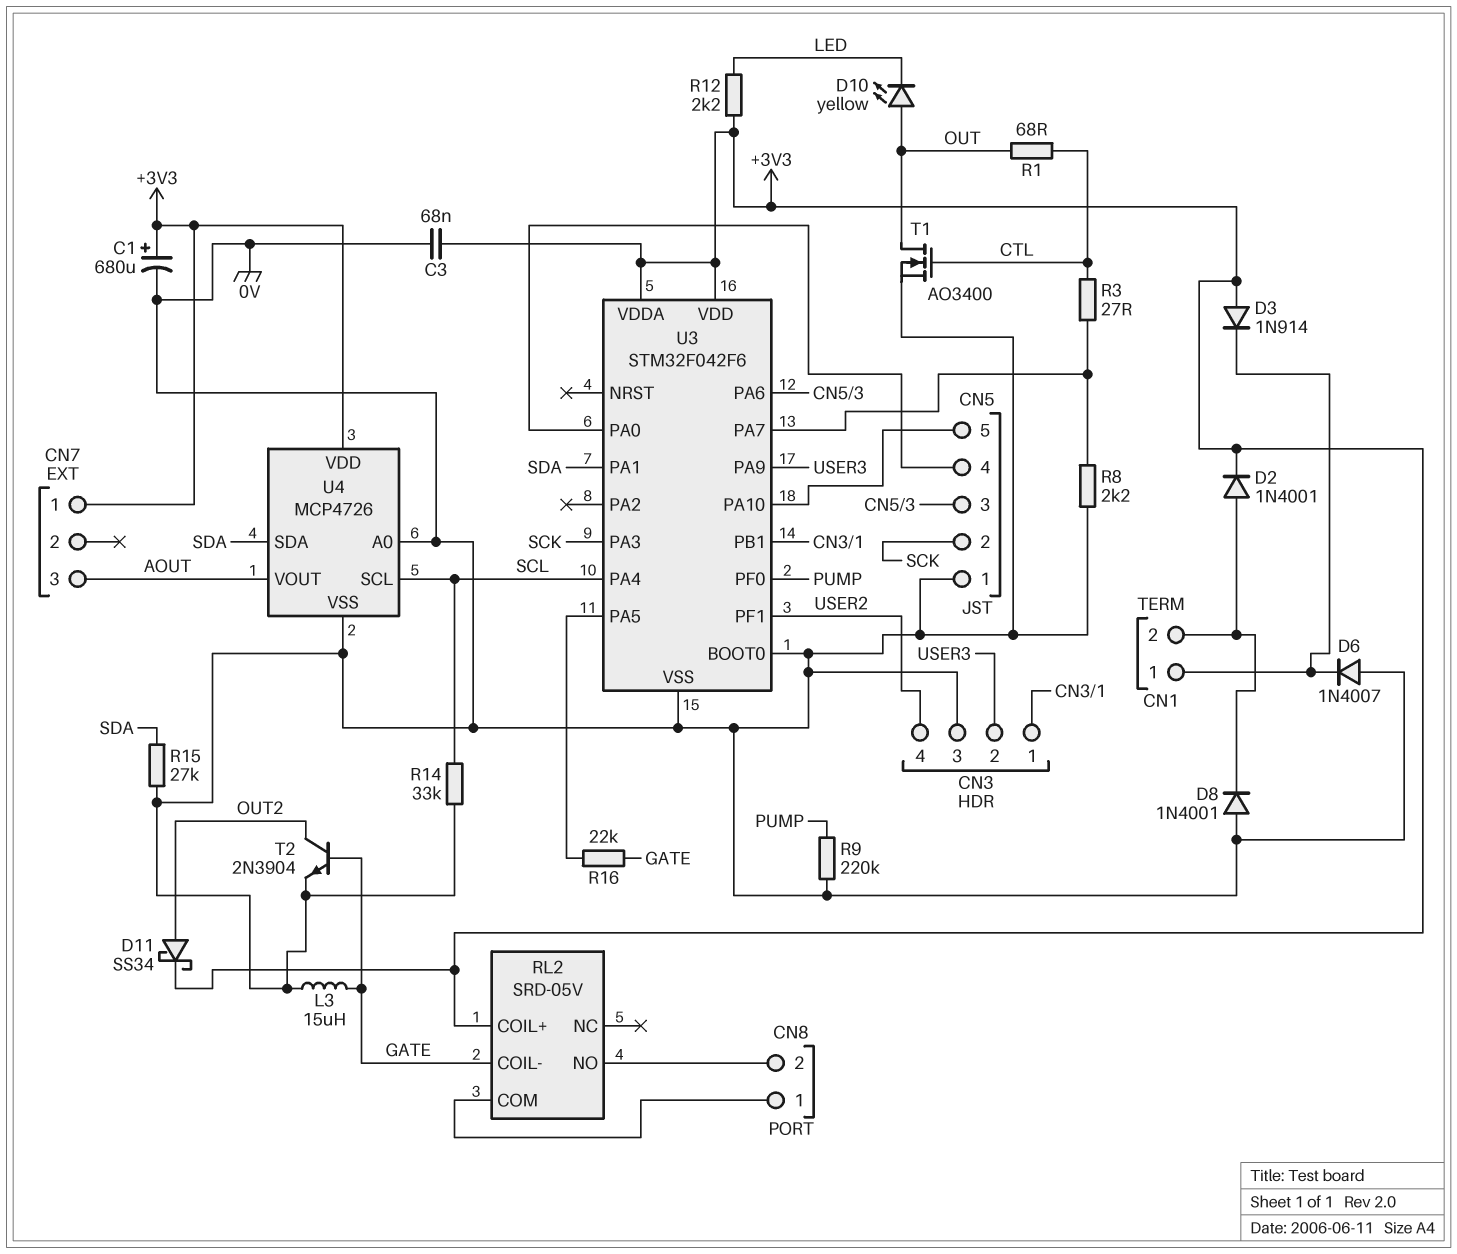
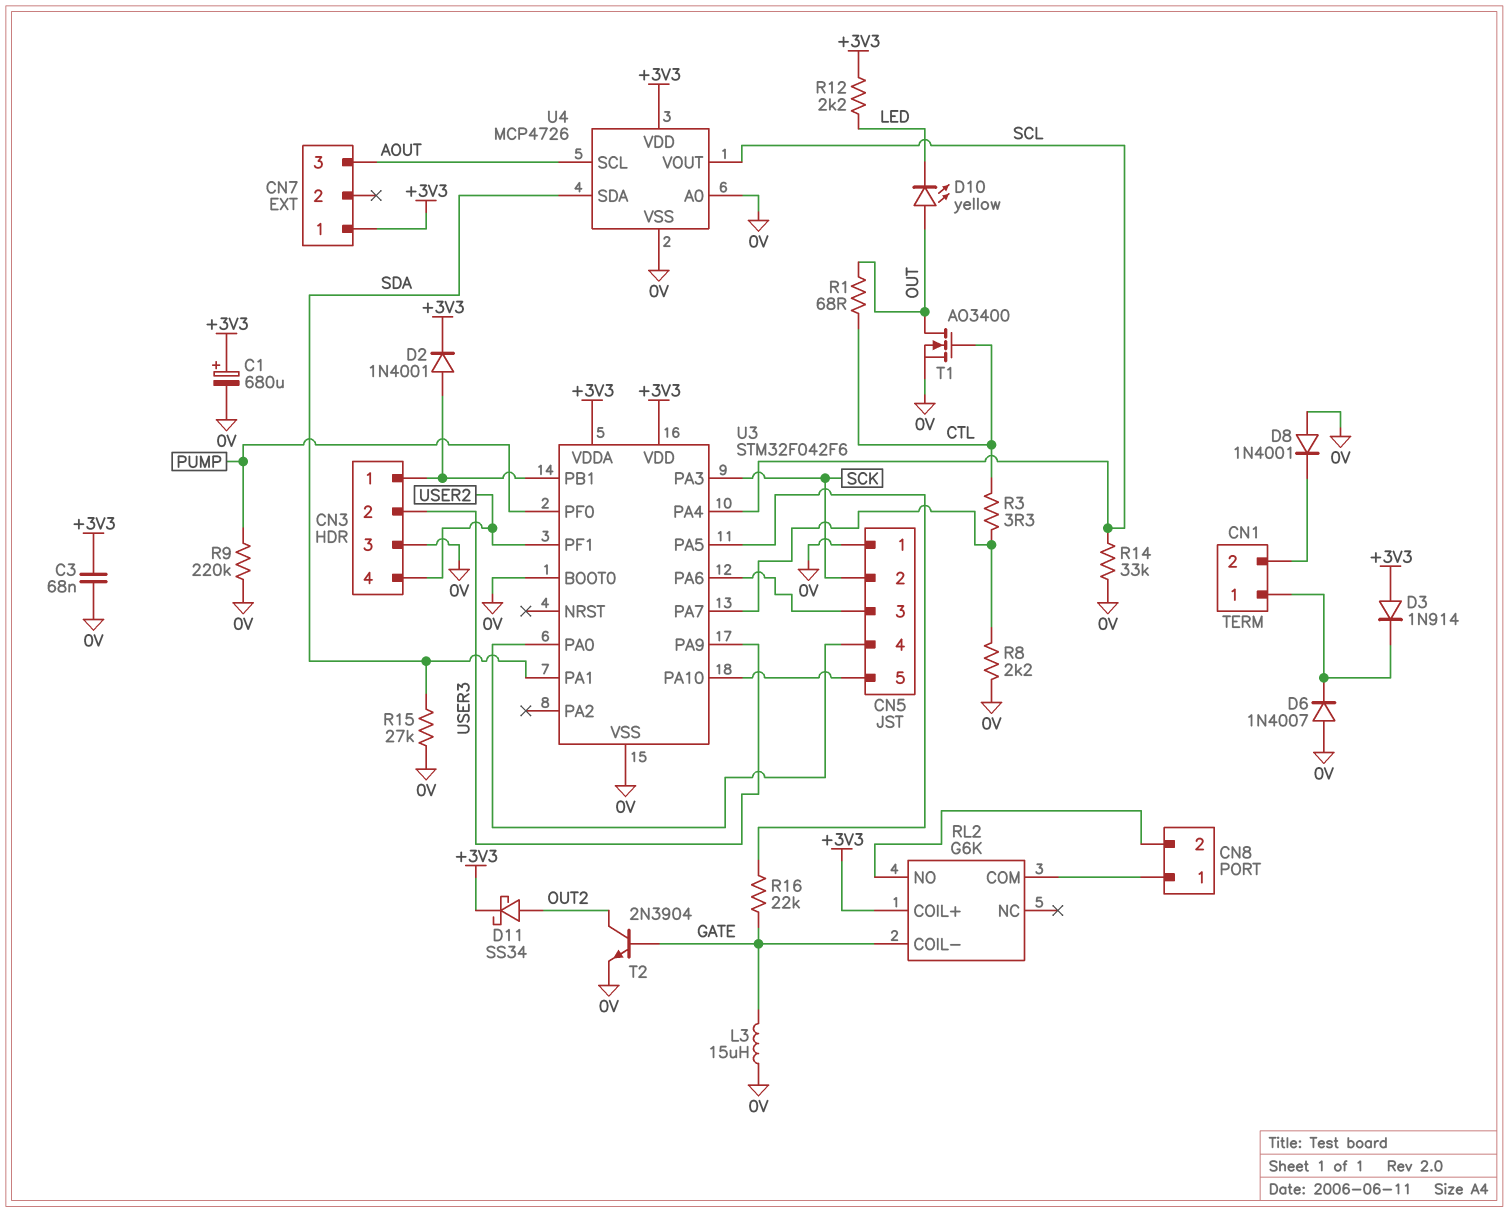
D2: diode 1N4001 (A CN1/2, K +3V3) -> diode 1N4001 (A CN3/1, K +3V3)
R3: 27 (CTL, U3/PA7) -> 3.3 (CTL, U3/PA7)
RL2: SRD-05V -> G6K
U4 pin SCL: SCL -> AOUT
U4 pin VOUT: AOUT -> SCL

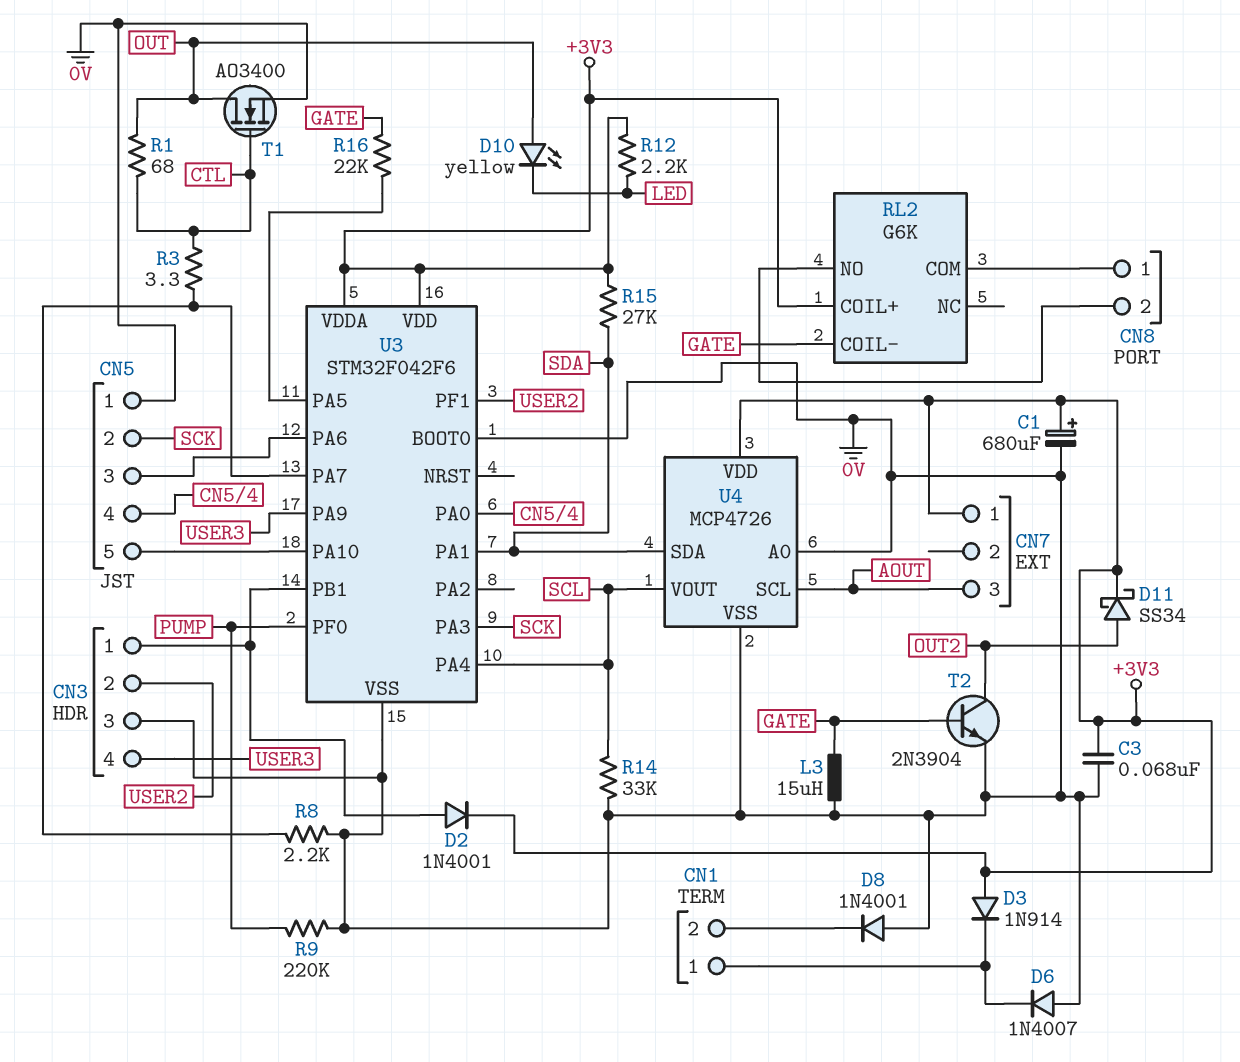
CN3 pin 2: USER3 -> USER2
CN3 pin 4: USER2 -> USER3
R15: 27k (0V, SDA) -> 27k (+3V3, SDA)

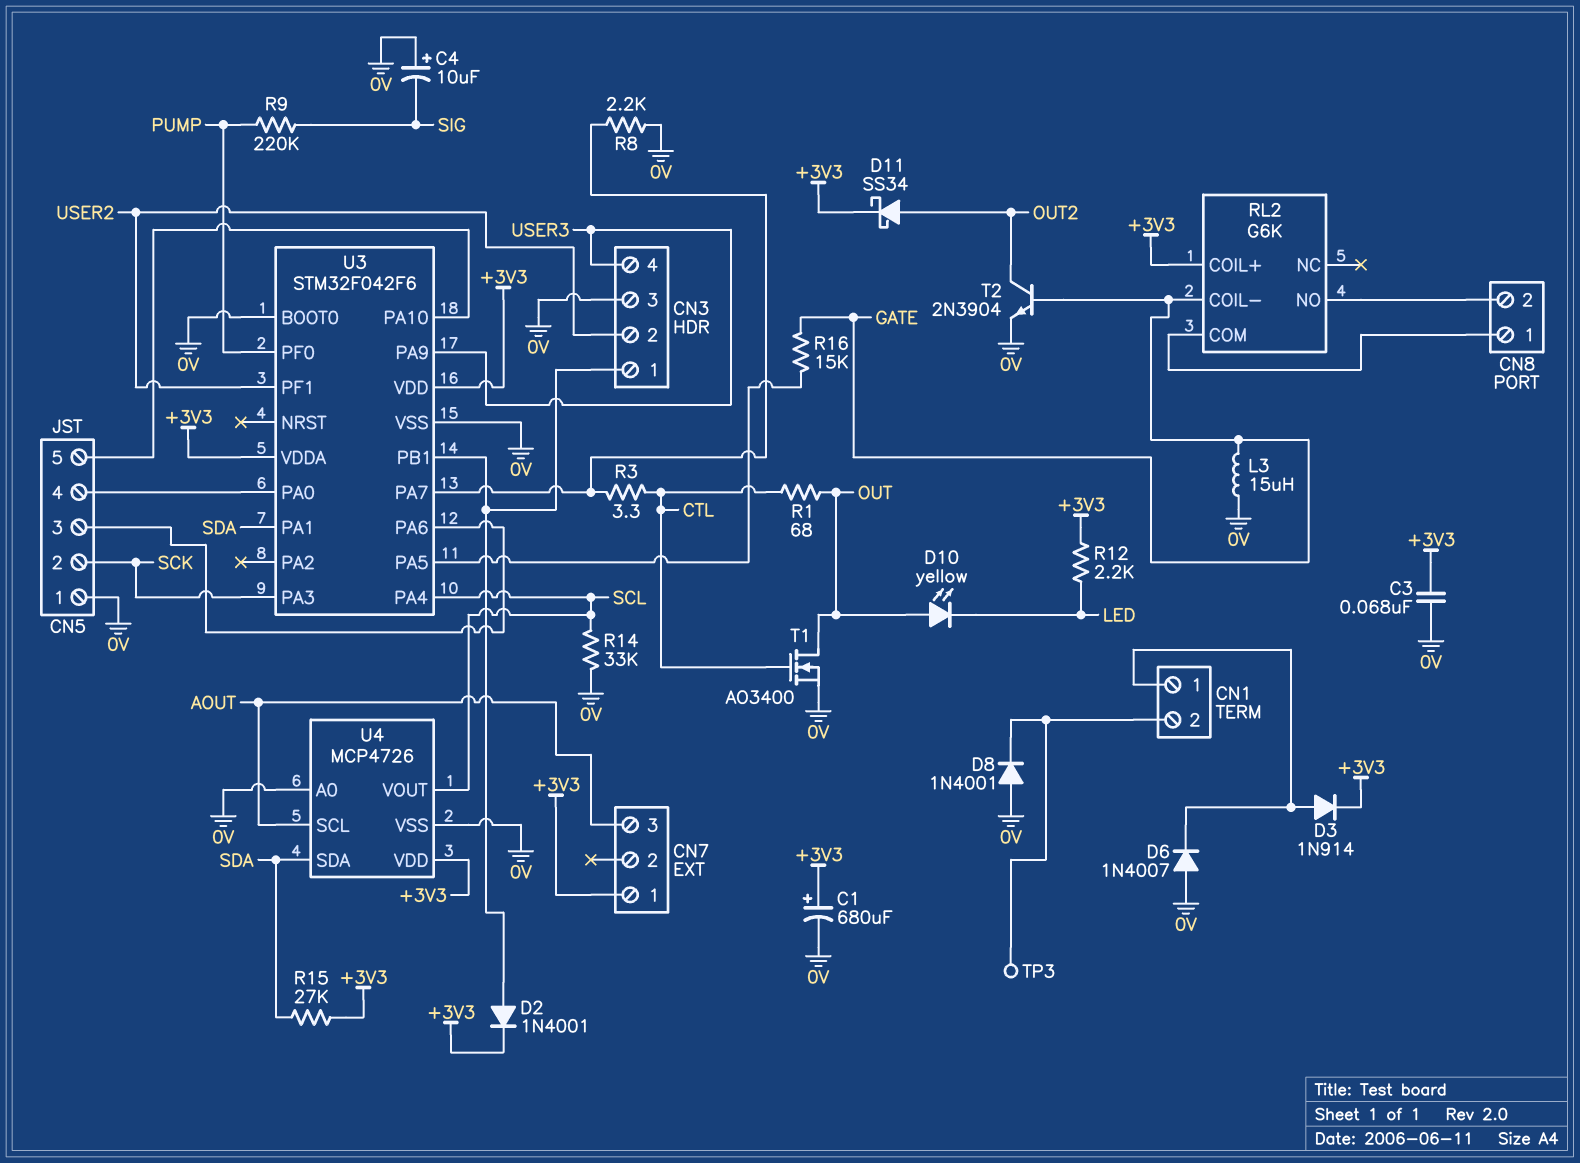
C4: none -> 10uF (plus 0V, minus SIG)
D3: diode 1N914 (A +3V3, K CN1/1) -> diode 1N914 (A CN1/1, K +3V3)
R9: 220k (0V, PUMP) -> 220k (PUMP, SIG)
R16: 22k (GATE, U3/PA5) -> 15k (GATE, U3/PA5)
TP3: none -> test point (CN1/2)

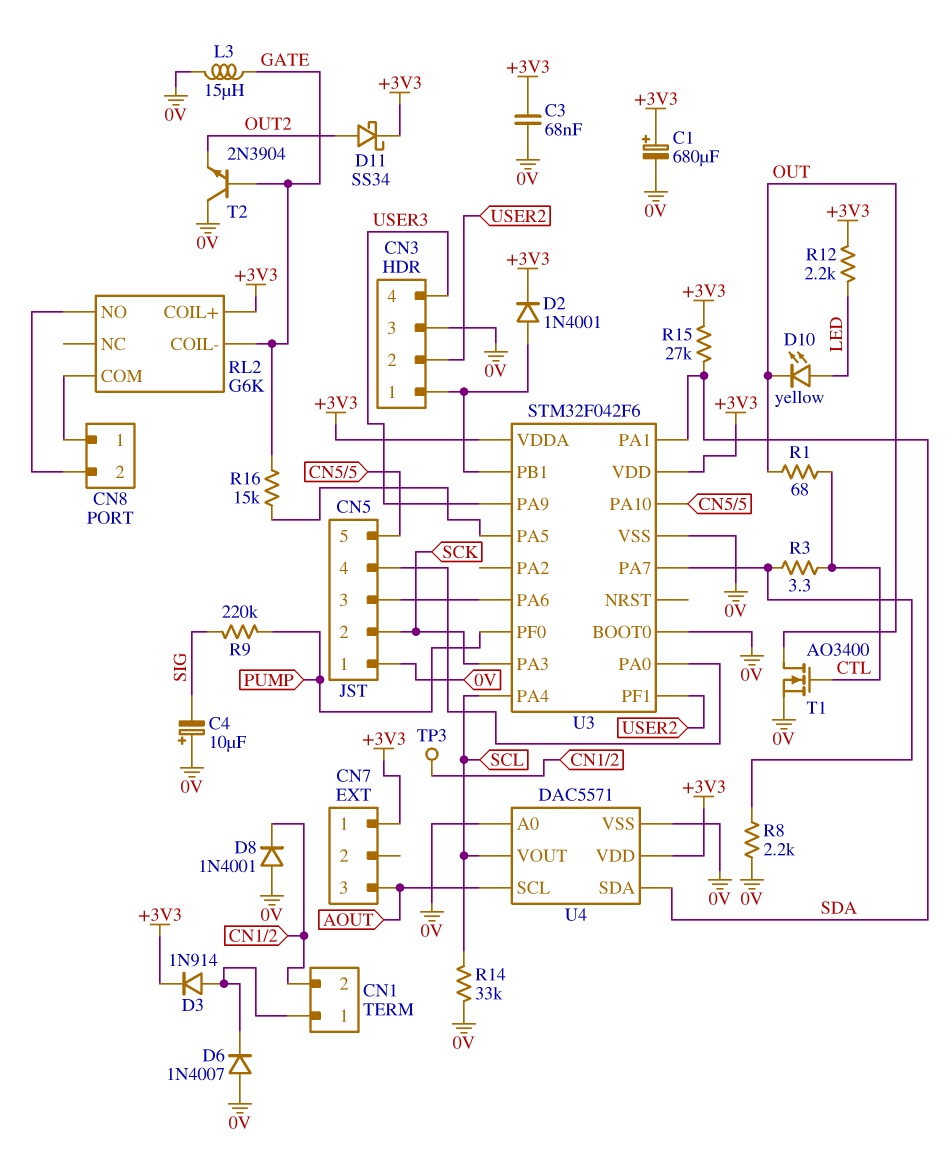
D10: LED yellow (A OUT, K LED) -> LED yellow (A LED, K OUT)
T2: NPN 2N3904 (B GATE, C OUT2, E 0V) -> NPN 2N3904 (B GATE, C 0V, E OUT2)
U4: MCP4726 -> DAC5571

